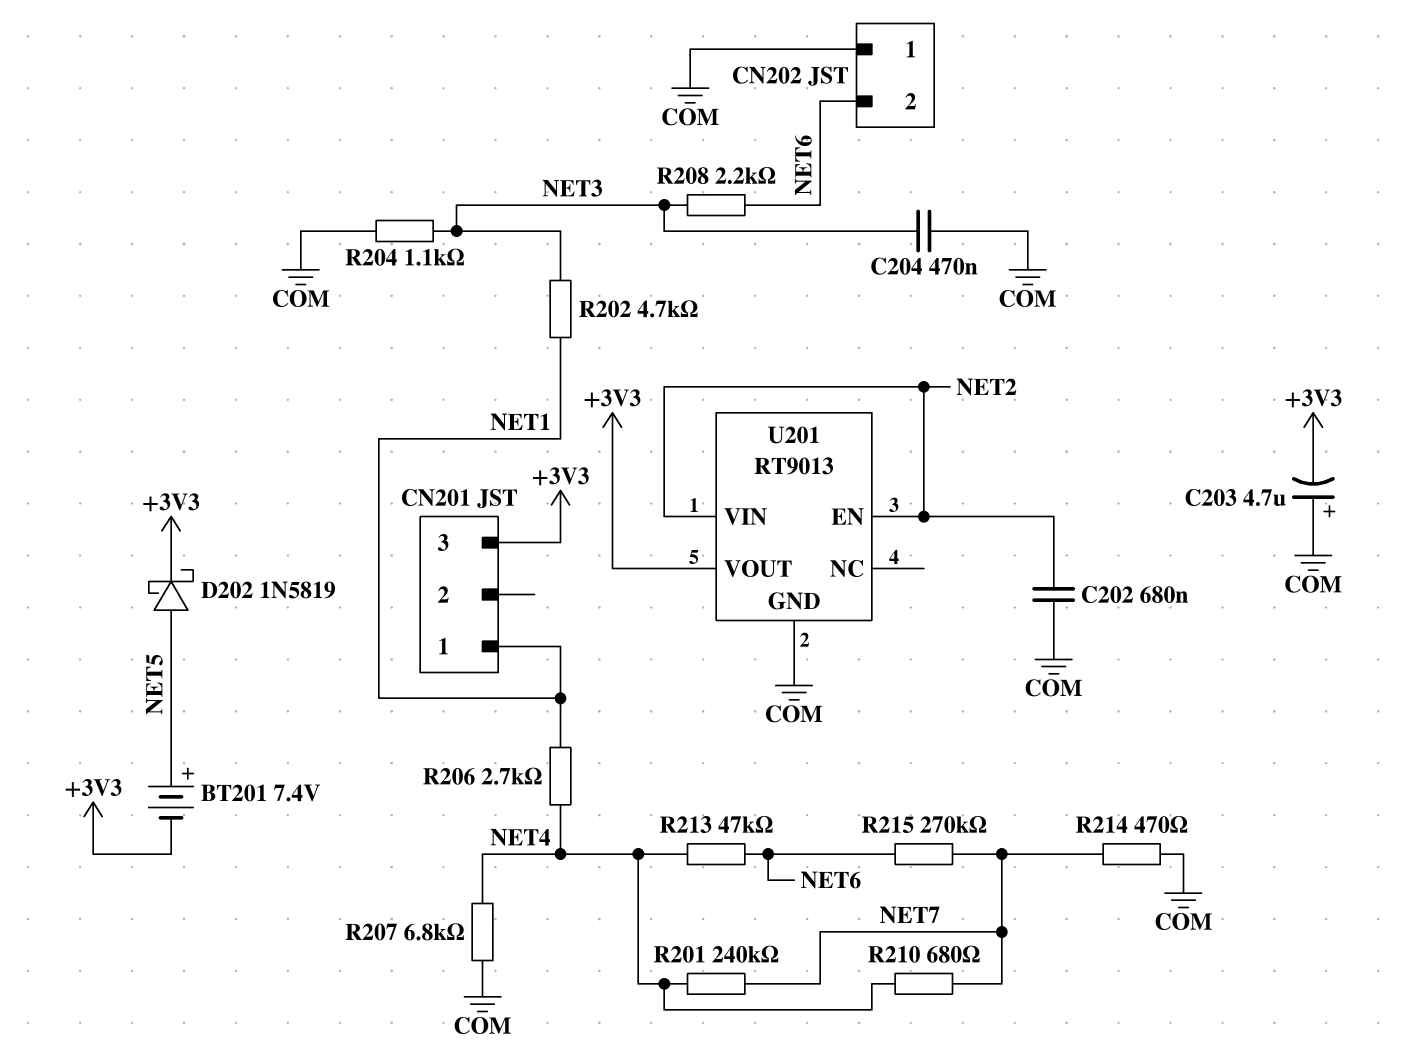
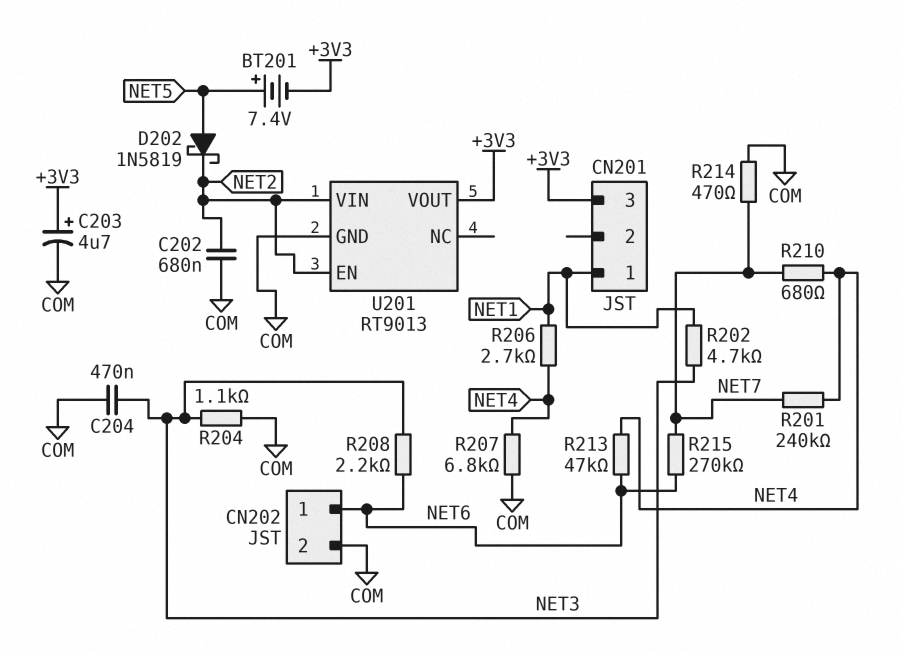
C203: 4.7uF (plus COM, minus +3V3) -> 4.7uF (plus +3V3, minus COM)
CN202 pin 1: COM -> NET6
CN202 pin 2: NET6 -> COM
D202: schottky 1N5819 (A NET5, K +3V3) -> schottky 1N5819 (A NET5, K NET2)

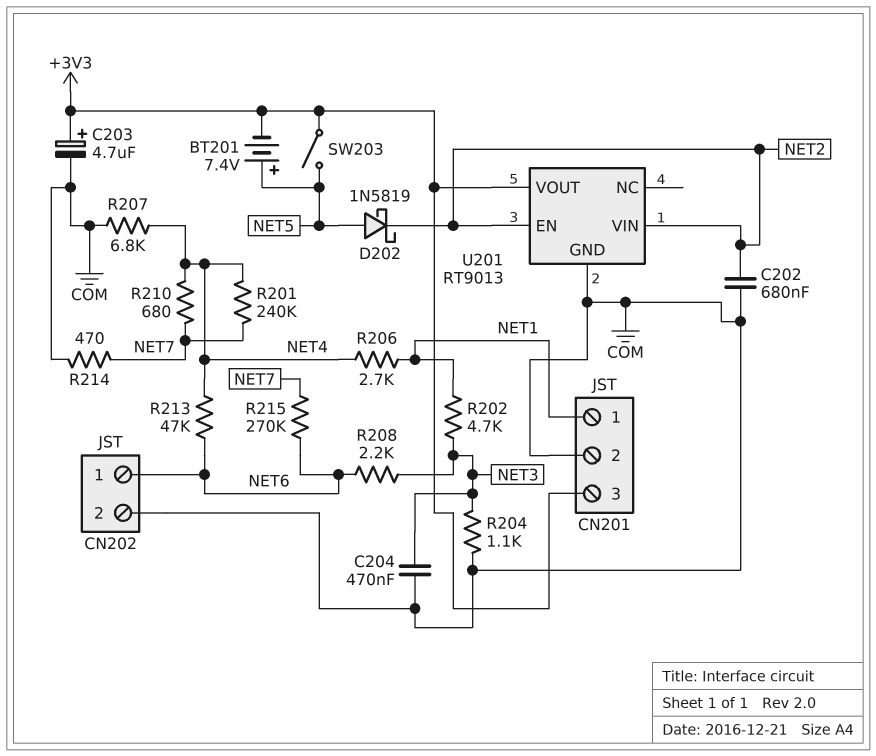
CN201 pin 2: none -> COM
SW203: none -> switch (+3V3, NET5)

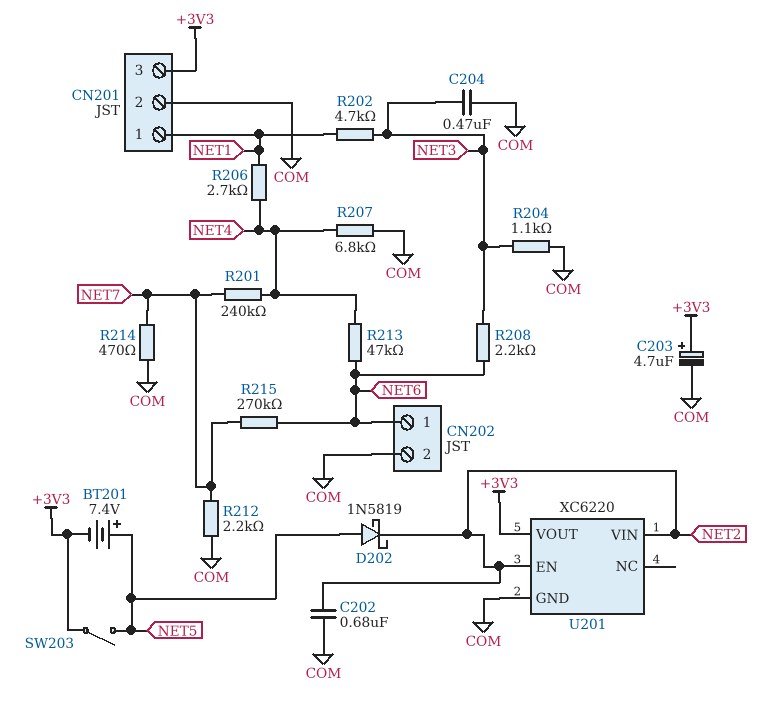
R210: 680 (NET4, NET7) -> none
R212: none -> 2.2k (COM, NET7)
U201: RT9013 -> XC6220

